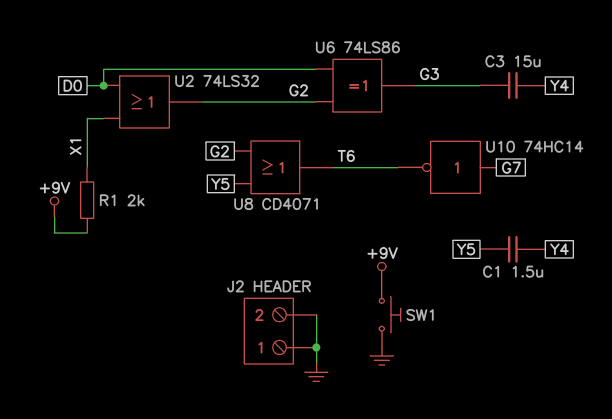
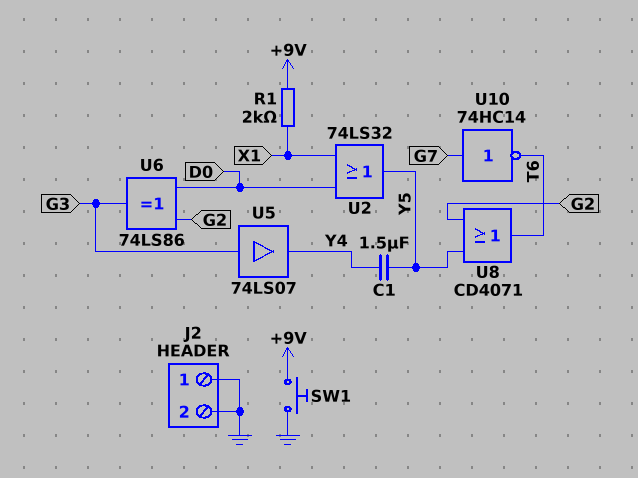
C3: 15uF (G3, Y4) -> none
U2: OR 74LS32 (in D0, in X1, out G2) -> OR 74LS32 (in D0, in X1, out Y5)
U5: none -> buffer 74LS07 (in G3, out Y4)

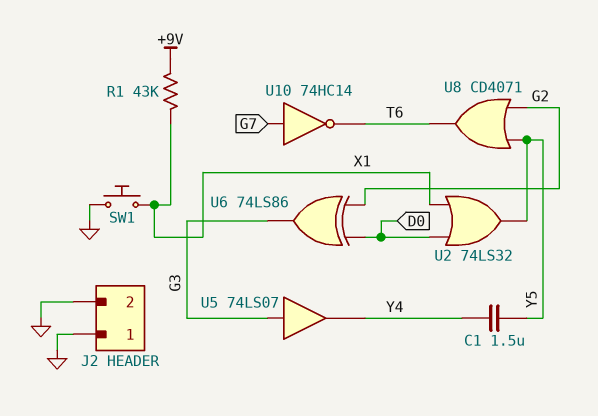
R1: 2k (+9V, X1) -> 43k (+9V, X1)
SW1: button (+9V, GND) -> button (GND, X1)

